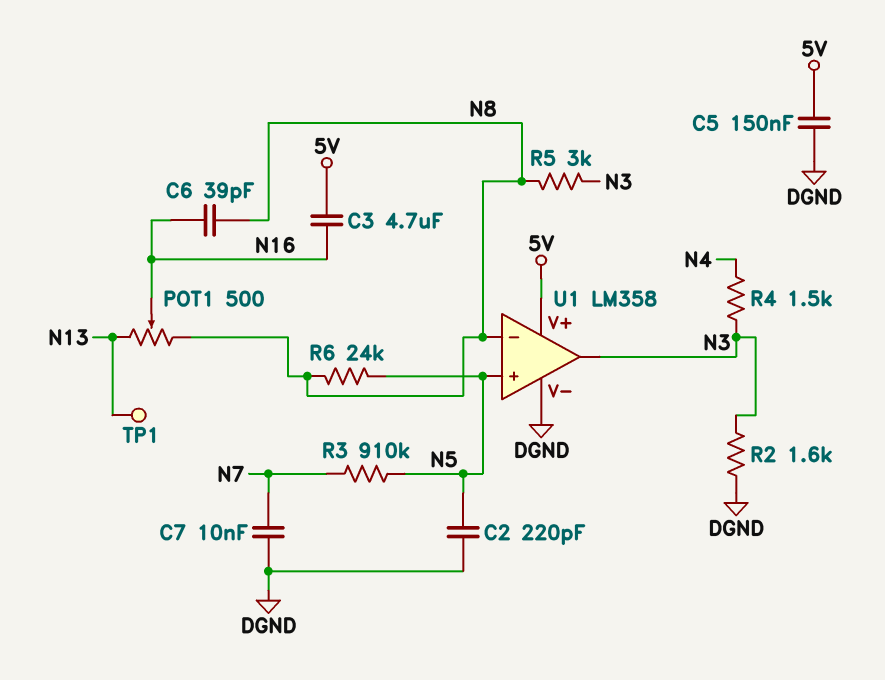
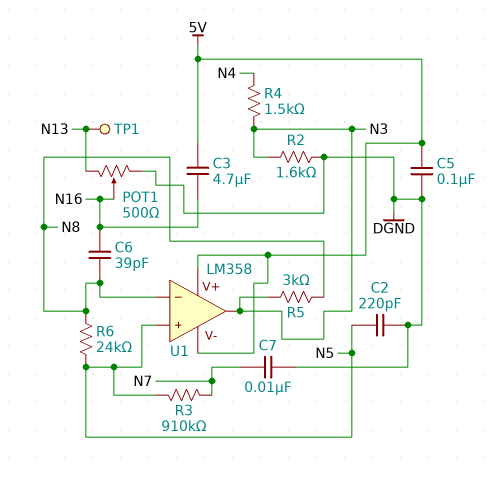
C5: 150nF (5V, DGND) -> 100nF (5V, DGND)
POT1: 500 (N8, N13, wiper N16) -> 500 (DGND, N13, wiper N16)
U1 pin V-: DGND -> 5V

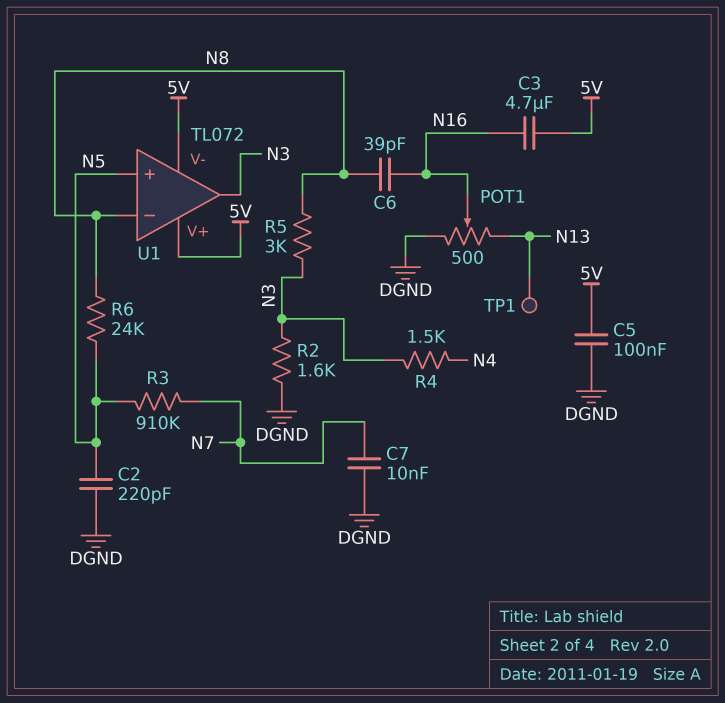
U1: LM358 -> TL072

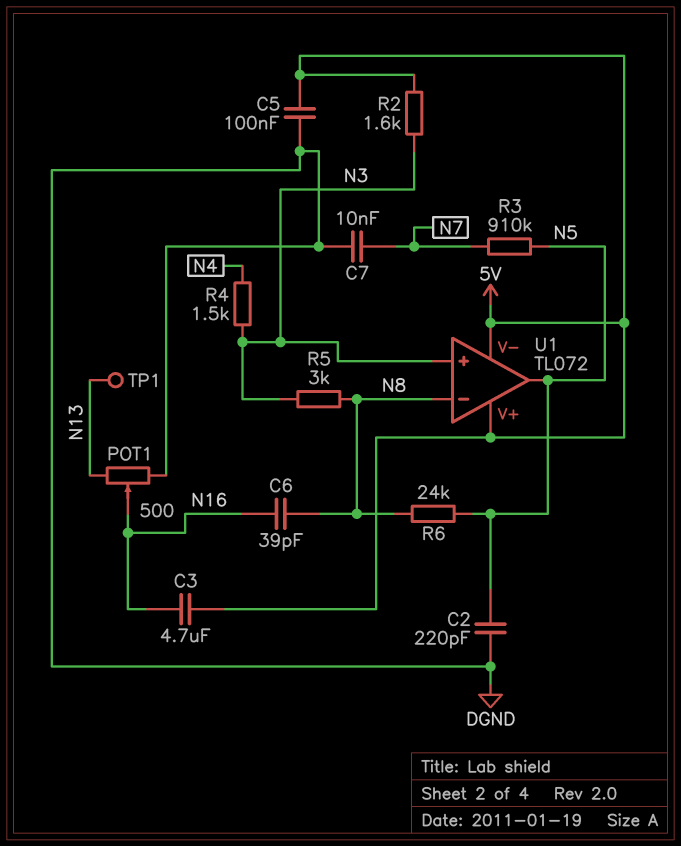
R2: 1.6k (DGND, N3) -> 1.6k (5V, N3)
U1 pin in+: N5 -> N3
U1 pin out: N3 -> N5

